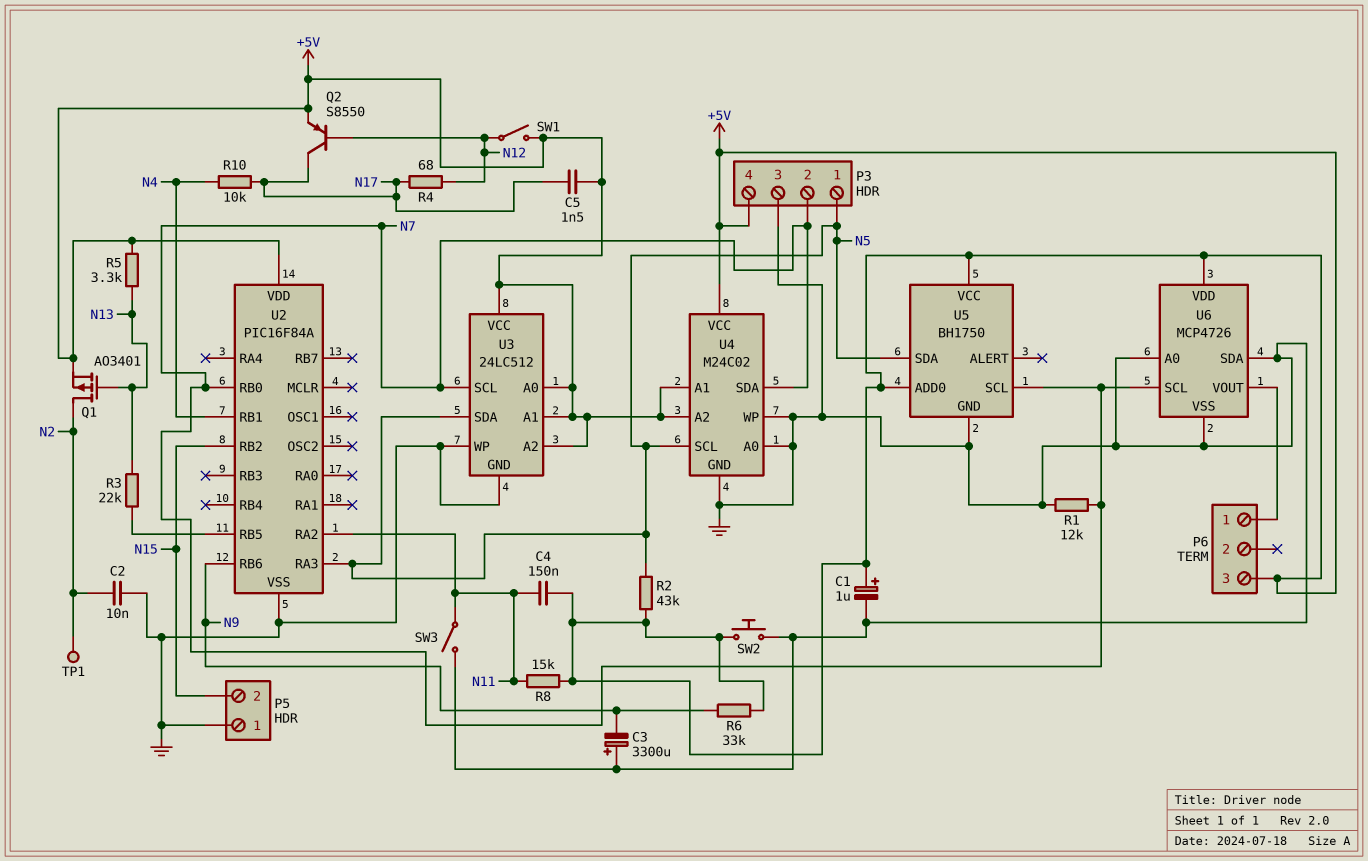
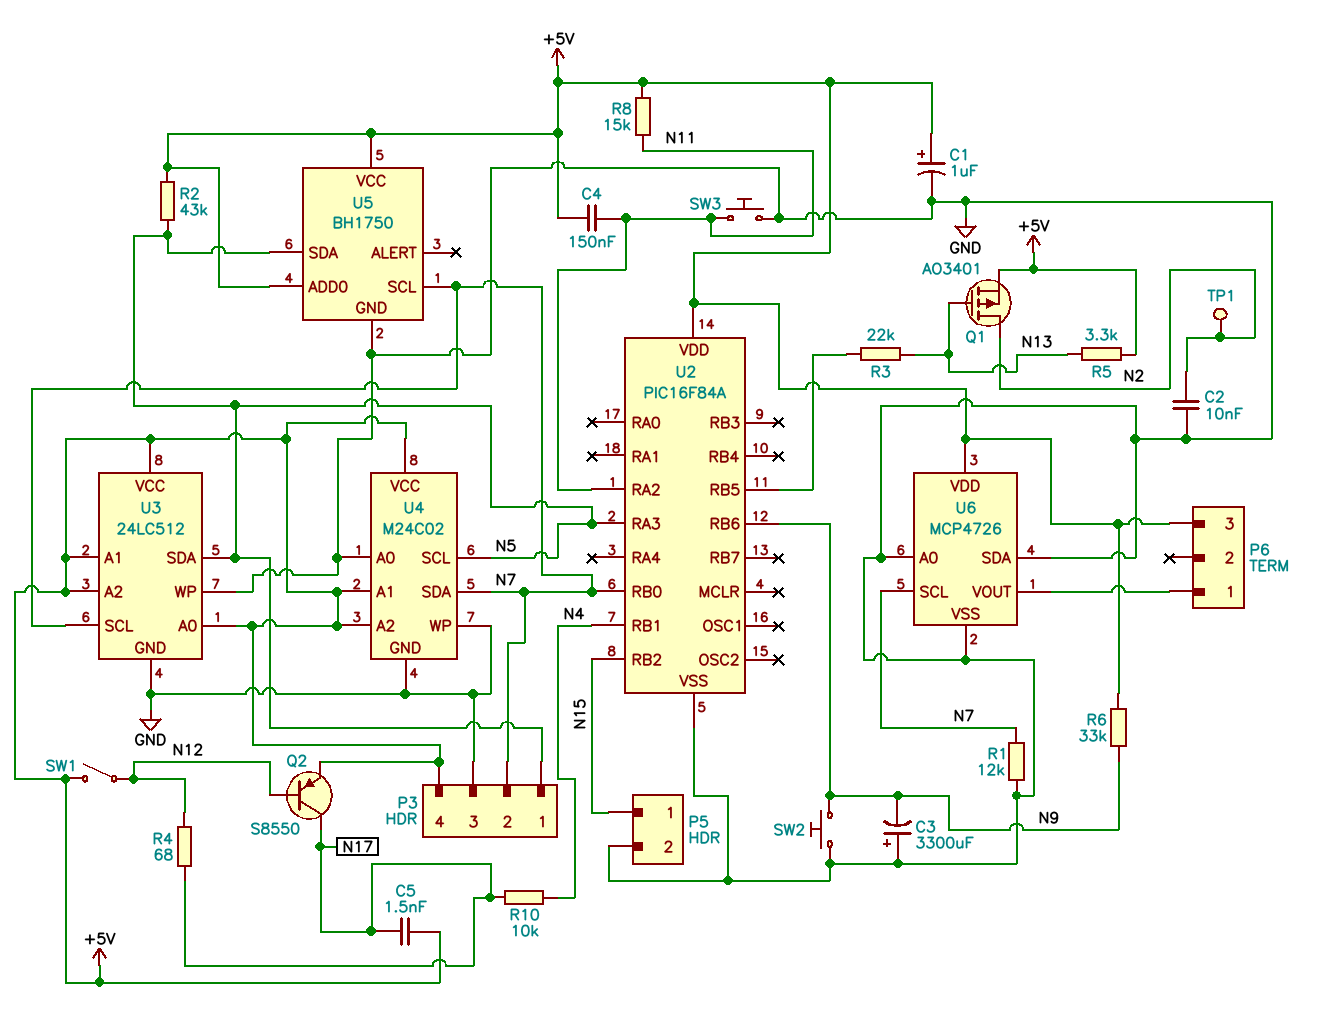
P5 pin 1: GND -> N15
P5 pin 2: N15 -> GND
SW2: button (+5V, GND) -> button (GND, N9)
SW3: switch (GND, N11) -> button (GND, N11)

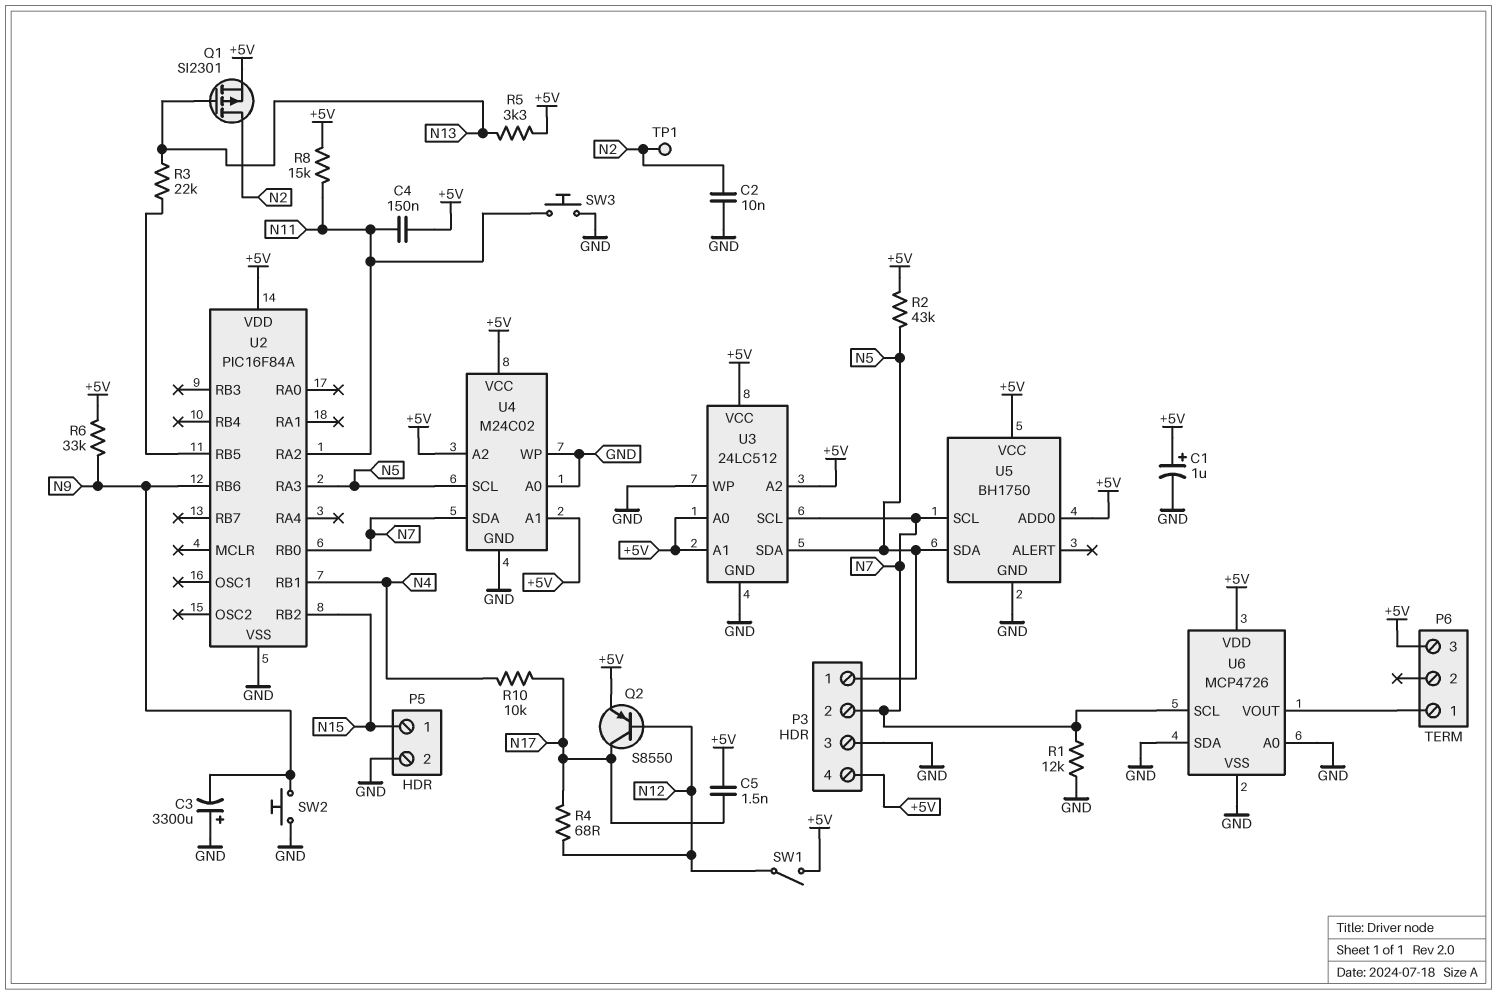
Q1: PMOS AO3401 (G N13, D N2, S +5V) -> PMOS SI2301 (G N13, D N2, S +5V)

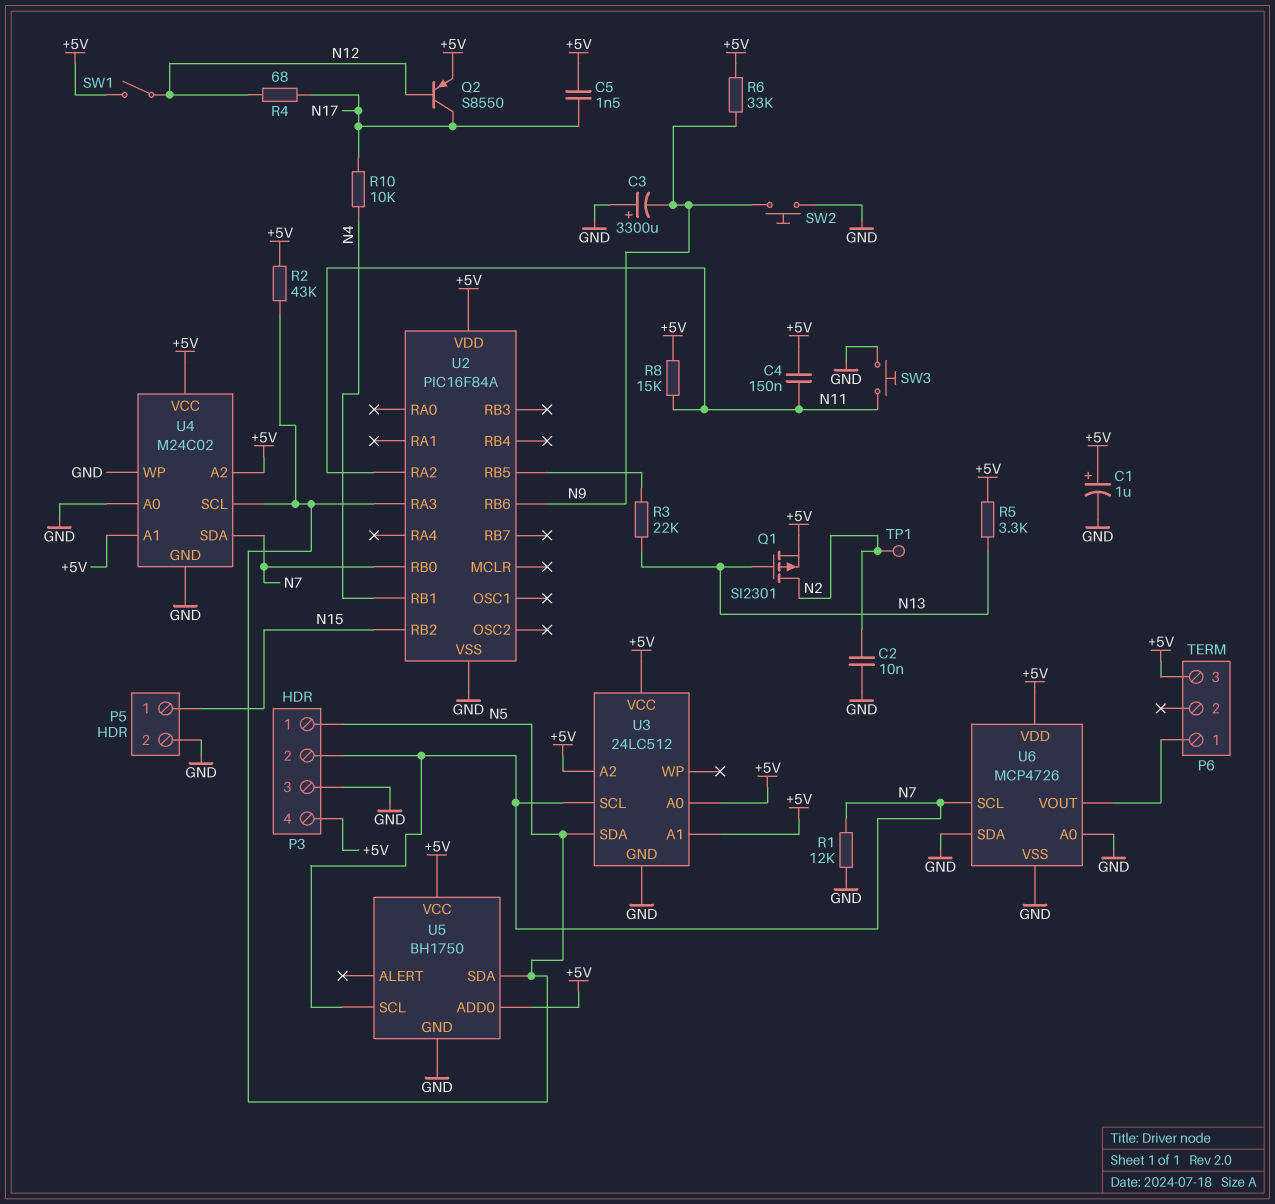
U3 pin WP: GND -> none

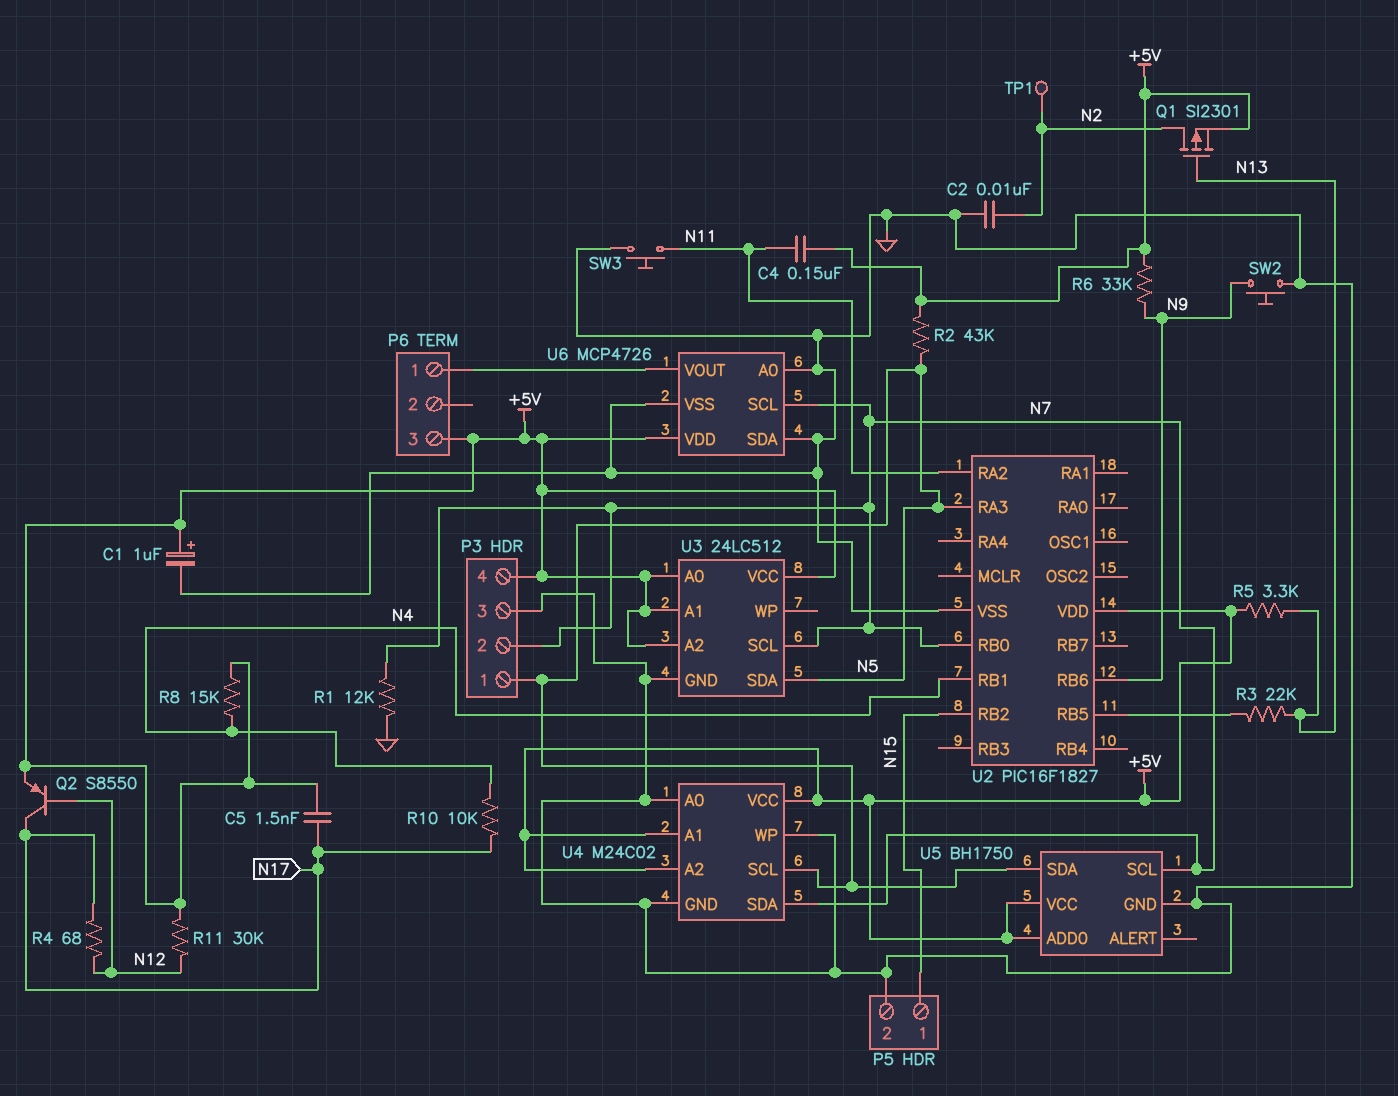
C3: 3300uF (plus GND, minus N9) -> none
R8: 15k (+5V, N11) -> 15k (+5V, N4)
R11: none -> 30k (+5V, N12)
SW1: switch (+5V, N12) -> none
U2: PIC16F84A -> PIC16F1827

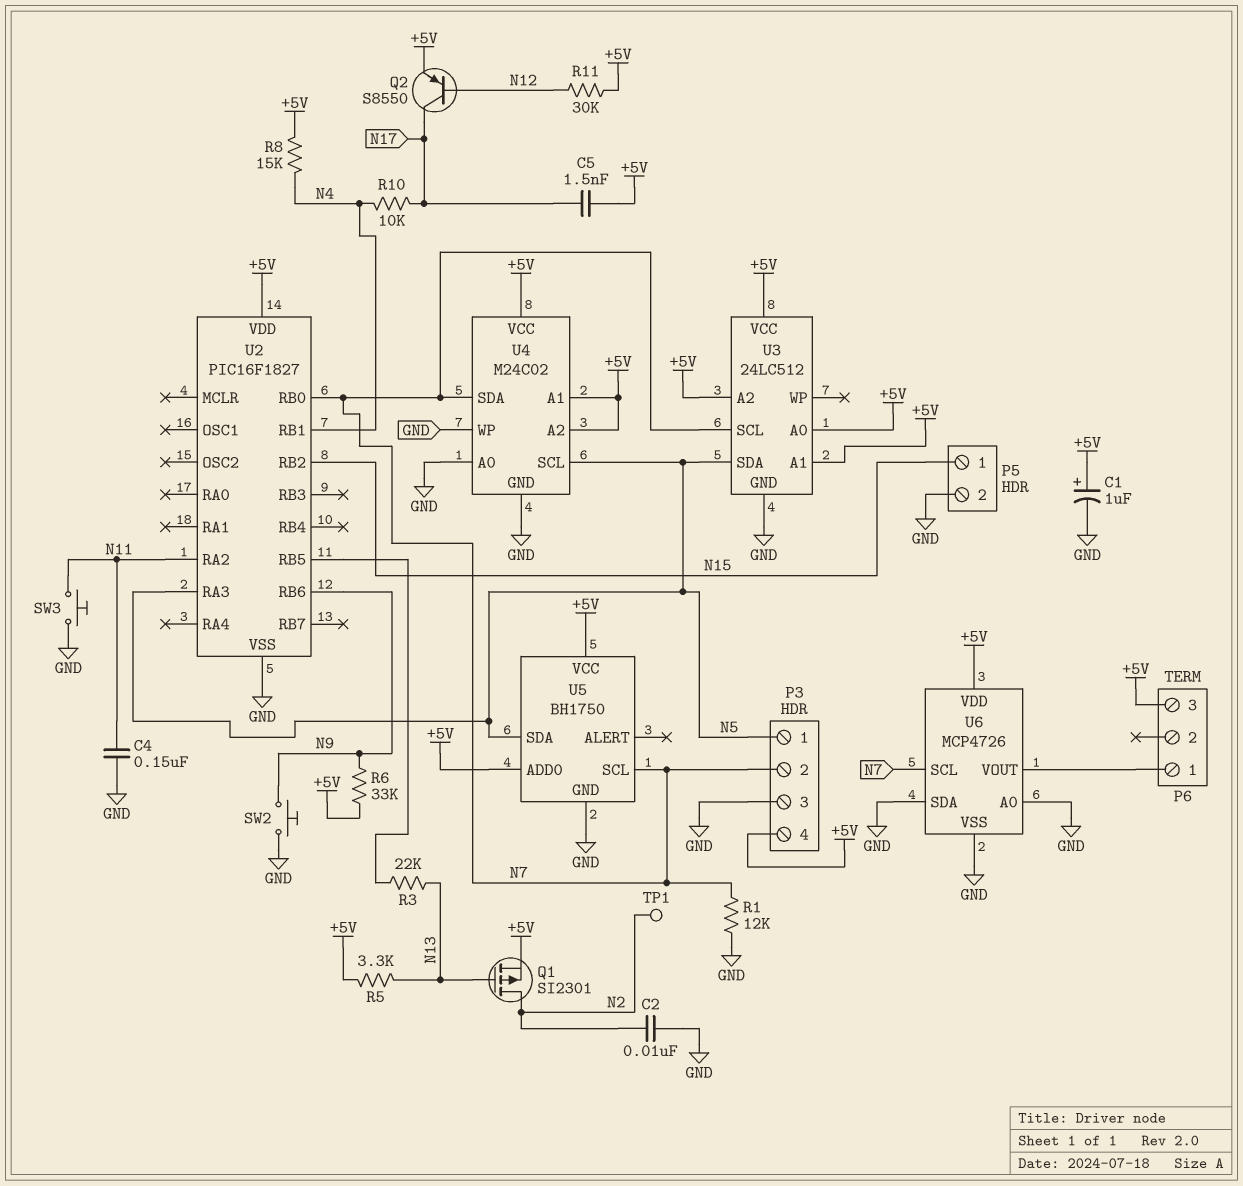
C4: 150nF (+5V, N11) -> 150nF (GND, N11)
R2: 43k (+5V, N5) -> none
R4: 68 (N12, N17) -> none

